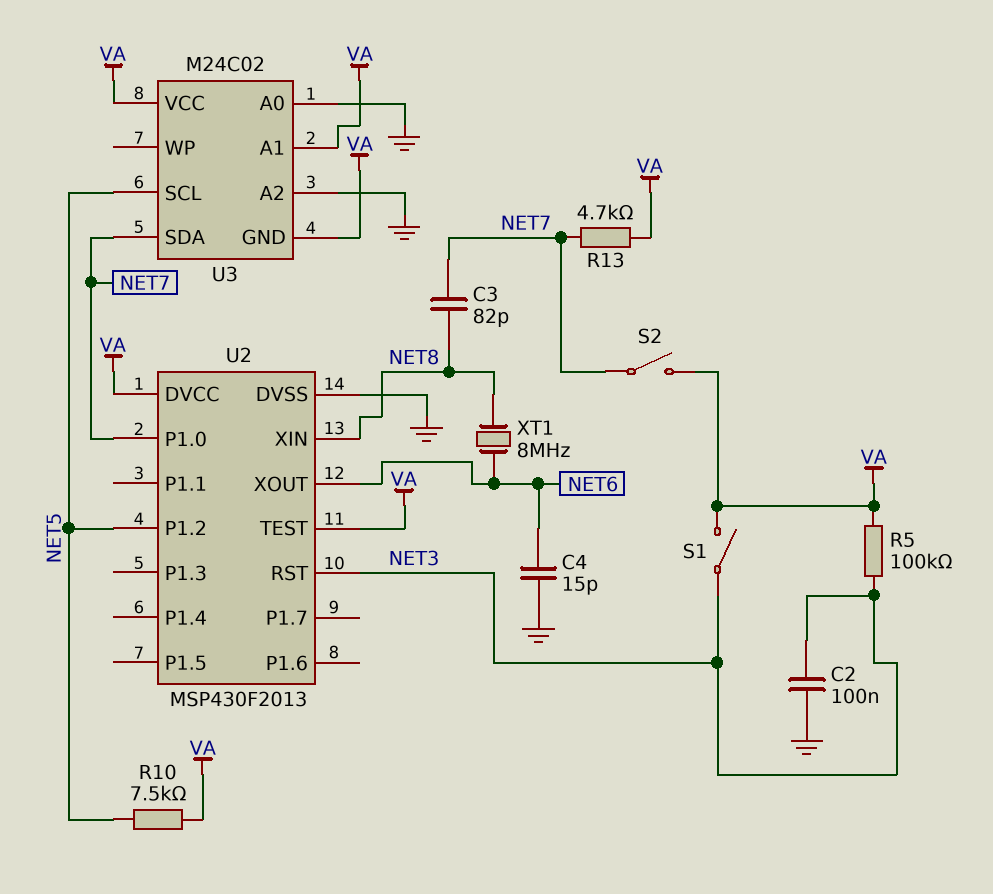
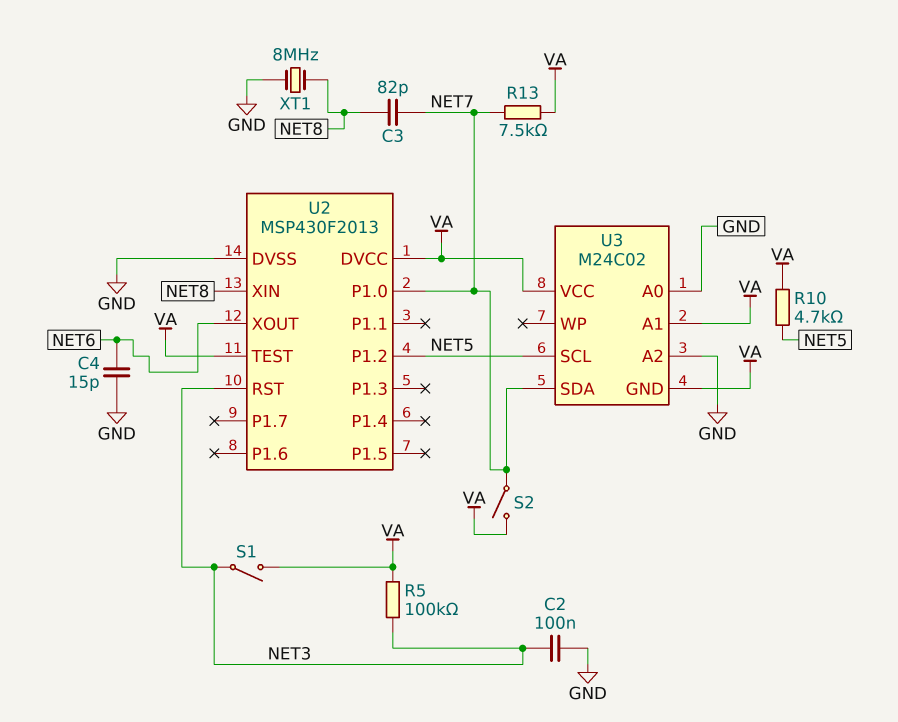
R10: 7.5k (NET5, VA) -> 4.7k (NET5, VA)
R13: 4.7k (NET7, VA) -> 7.5k (NET7, VA)
XT1: 8MHz (NET6, NET8) -> 8MHz (GND, NET8)

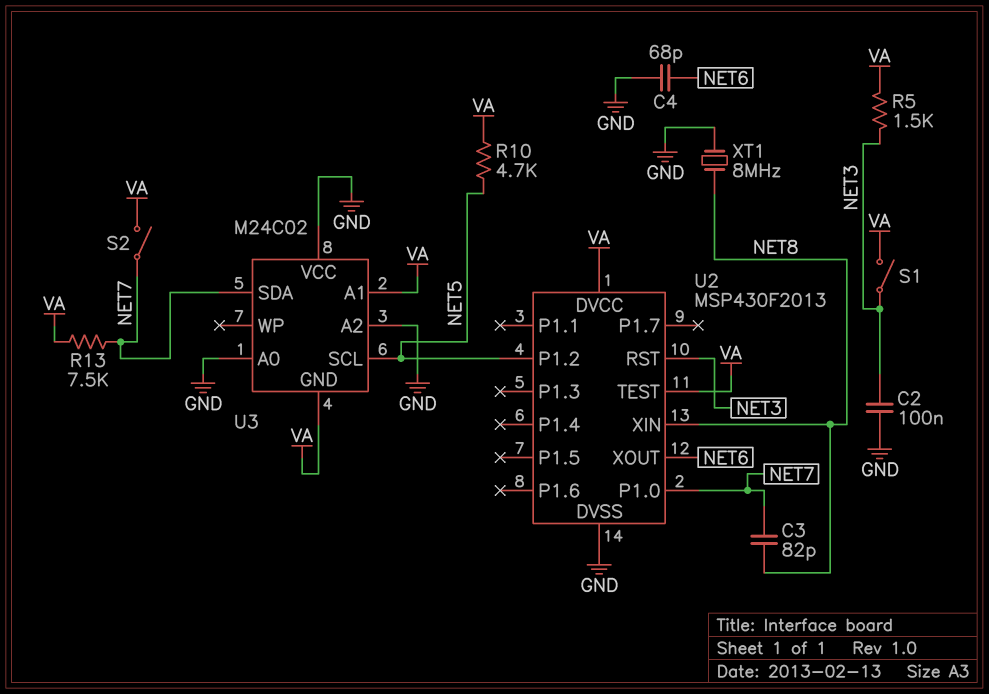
C4: 15pF (GND, NET6) -> 68pF (GND, NET6)
R5: 100k (NET3, VA) -> 1.5k (NET3, VA)
U3 pin VCC: VA -> GND

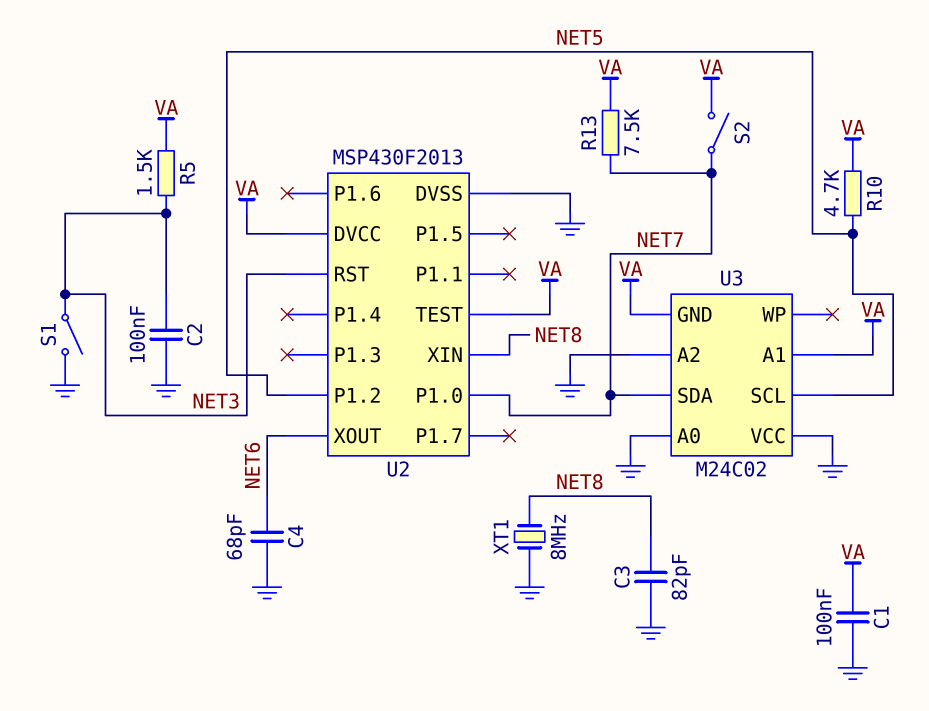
C1: none -> 100nF (GND, VA)
C3: 82pF (NET7, NET8) -> 82pF (GND, NET8)
S1: switch (NET3, VA) -> switch (GND, NET3)

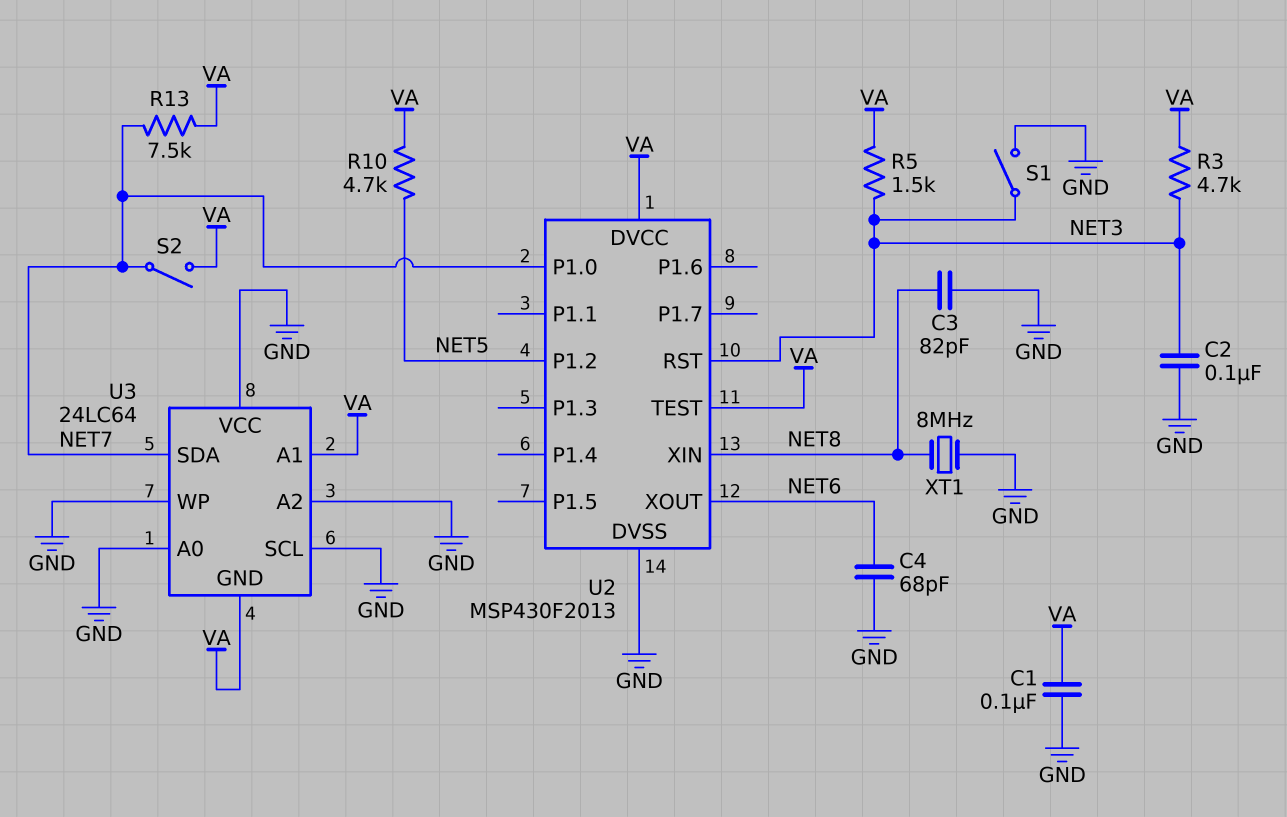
R3: none -> 4.7k (NET3, VA)
U3: M24C02 -> 24LC64
U3 pin SCL: NET5 -> GND
U3 pin WP: none -> GND

